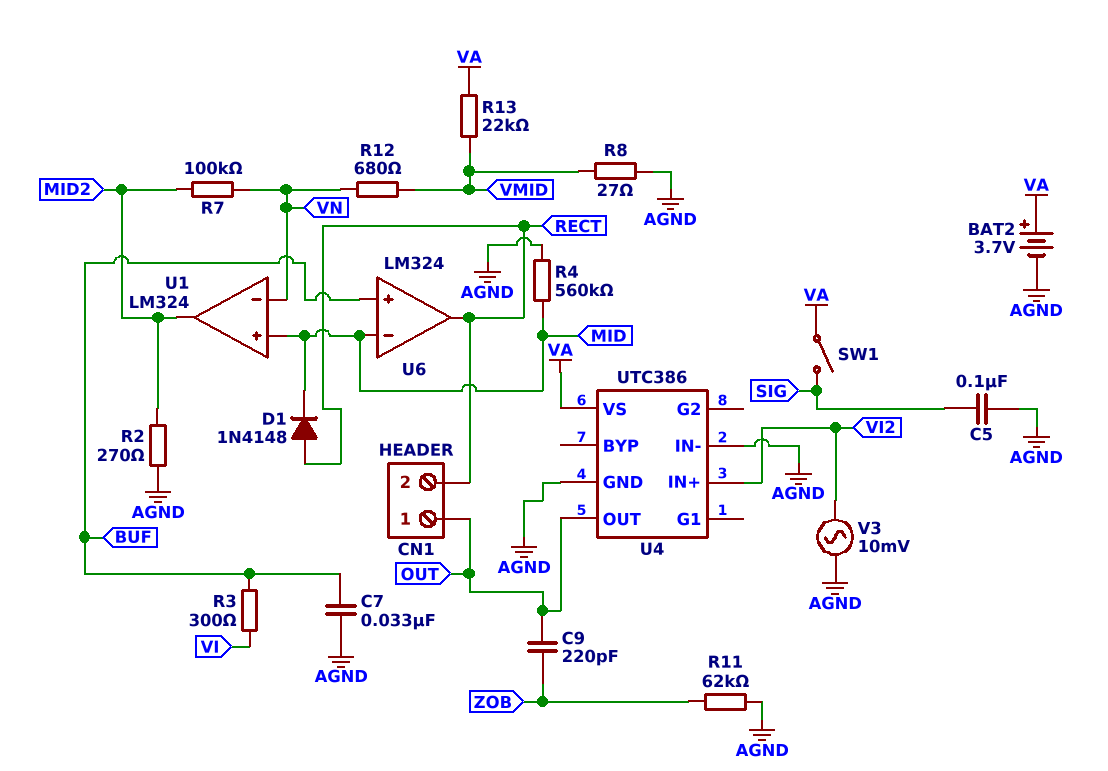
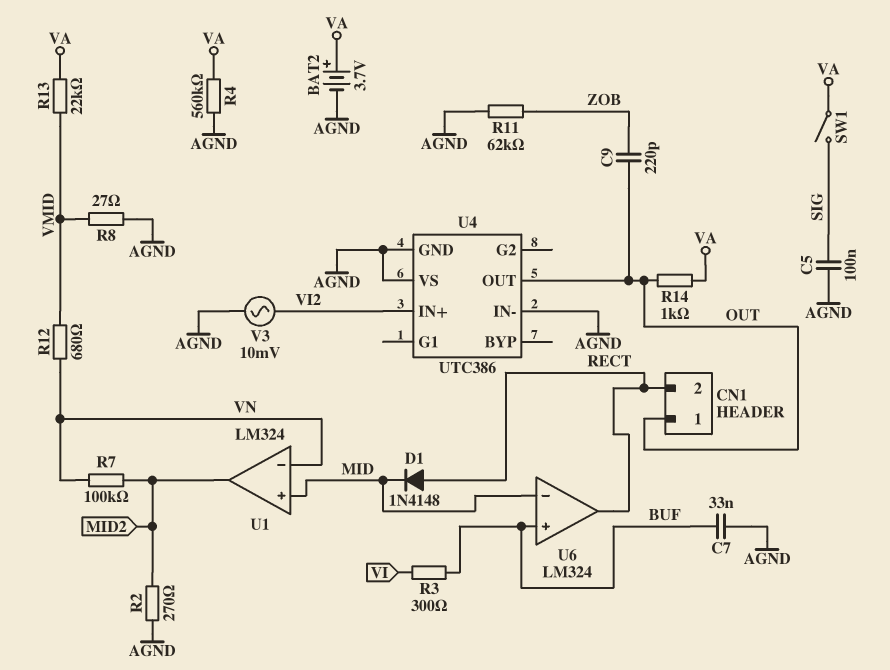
R4: 560k (AGND, MID) -> 560k (AGND, VA)
R14: none -> 1k (OUT, VA)
U4 pin VS: VA -> AGND

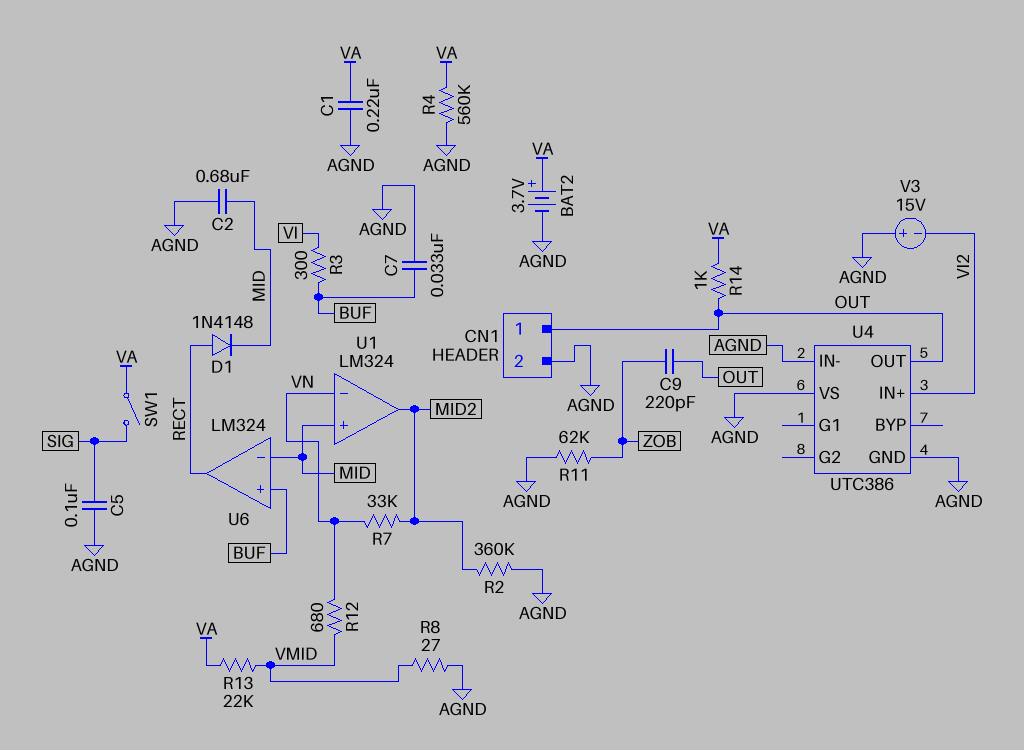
C1: none -> 220nF (AGND, VA)
C2: none -> 680nF (AGND, MID)
CN1 pin 2: RECT -> AGND
R2: 270 (AGND, MID2) -> 360k (AGND, MID2)
R7: 100k (MID2, VN) -> 33k (MID2, VN)
V3: AC 10mV (AGND, VI2) -> 15V (plus AGND, minus VI2)

